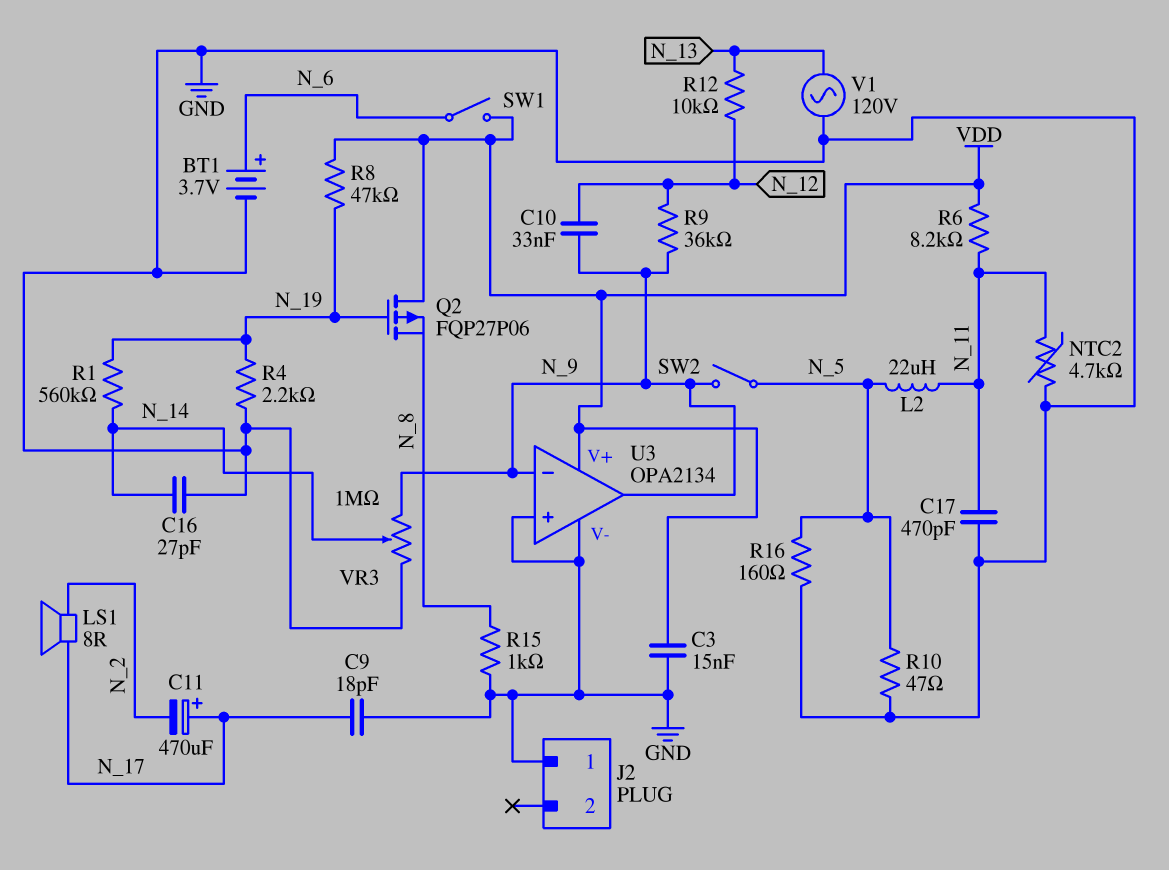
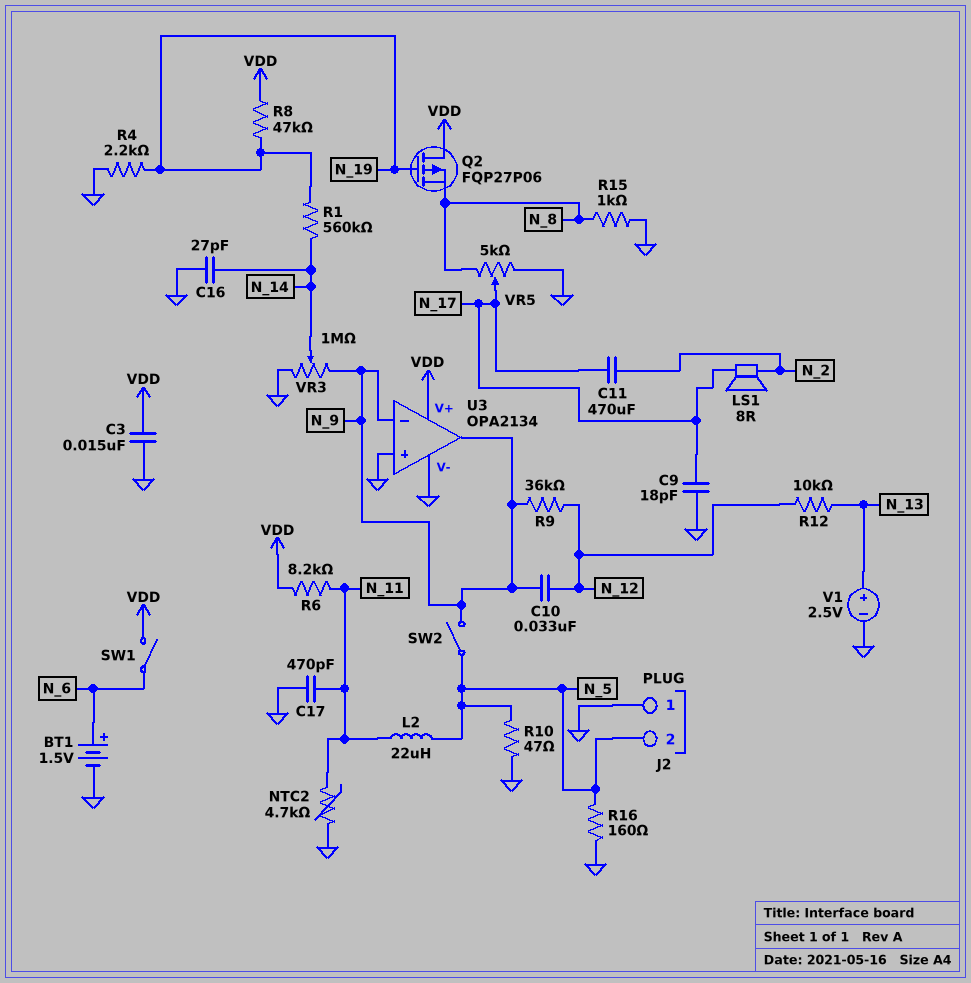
BT1: 3.7V (plus N_6, minus GND) -> 1.5V (plus N_6, minus GND)
C11: 470uF (plus N_17, minus N_2) -> 470uF (N_2, N_17)
J2 pin 2: none -> N_5
V1: AC 120V (GND, N_13) -> 2.5V (plus N_13, minus GND)
VR5: none -> 5k (GND, N_8, wiper N_17)

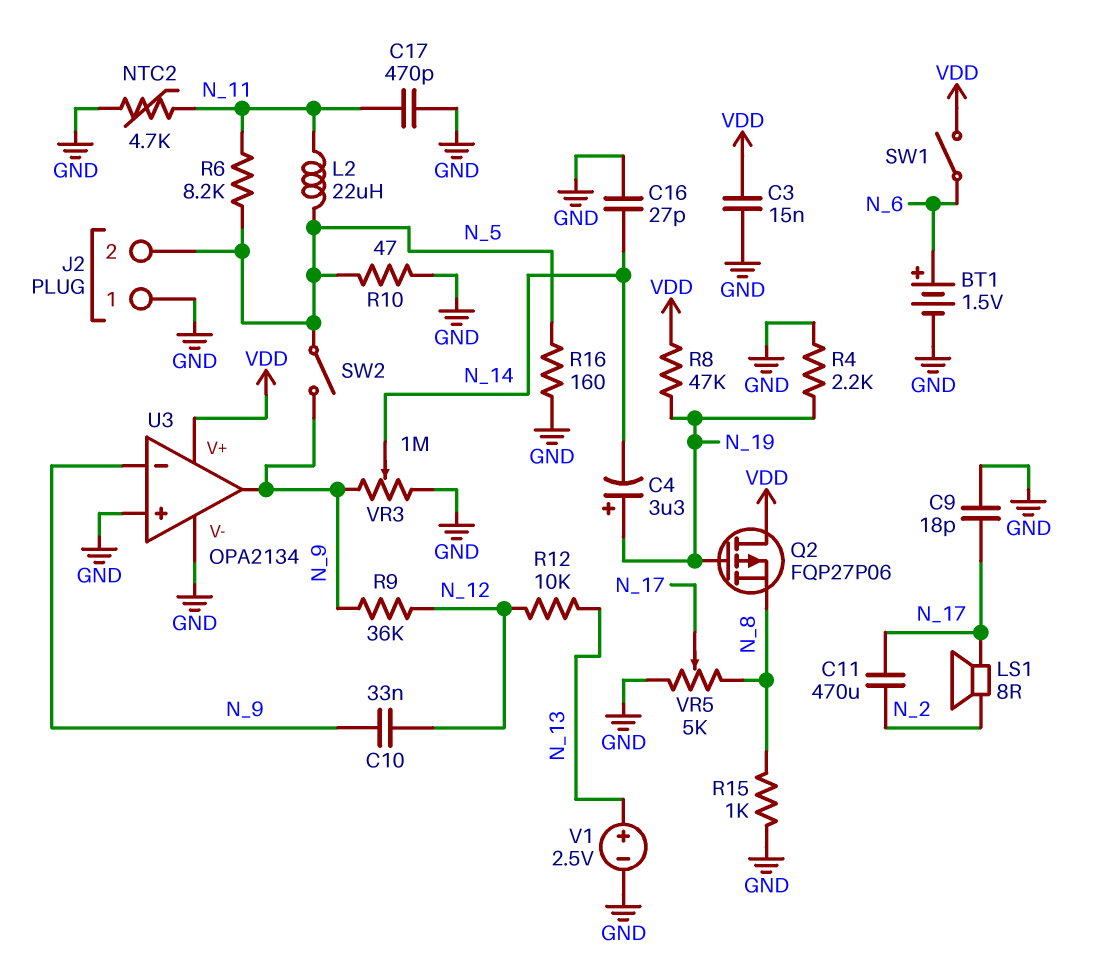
C4: none -> 3.3uF (plus N_19, minus N_14)
R1: 560k (N_14, N_19) -> none
R6: 8.2k (N_11, VDD) -> 8.2k (N_5, N_11)

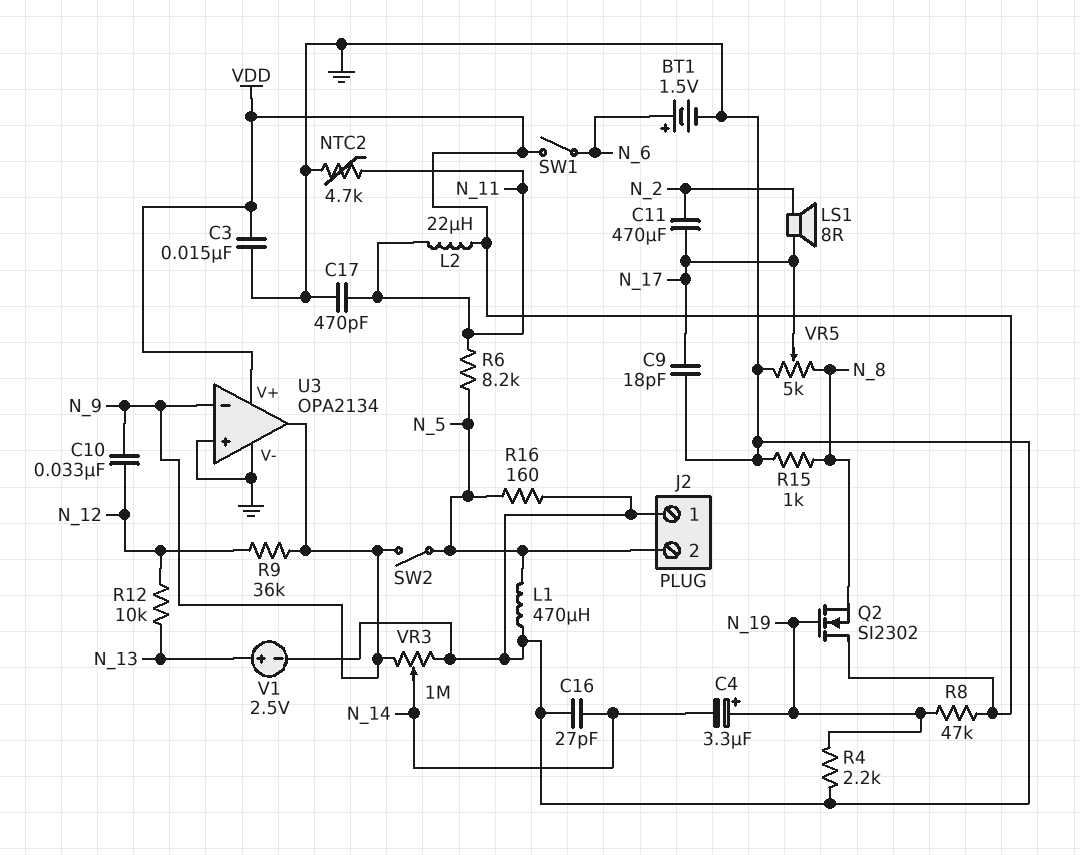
L1: none -> 470uH (GND, N_5)
L2: 22uH (N_5, N_11) -> 22uH (N_11, VDD)
Q2: PMOS FQP27P06 (G N_19, D VDD, S N_8) -> NMOS SI2302 (G N_19, D VDD, S N_8)
R10: 47 (GND, N_5) -> none

